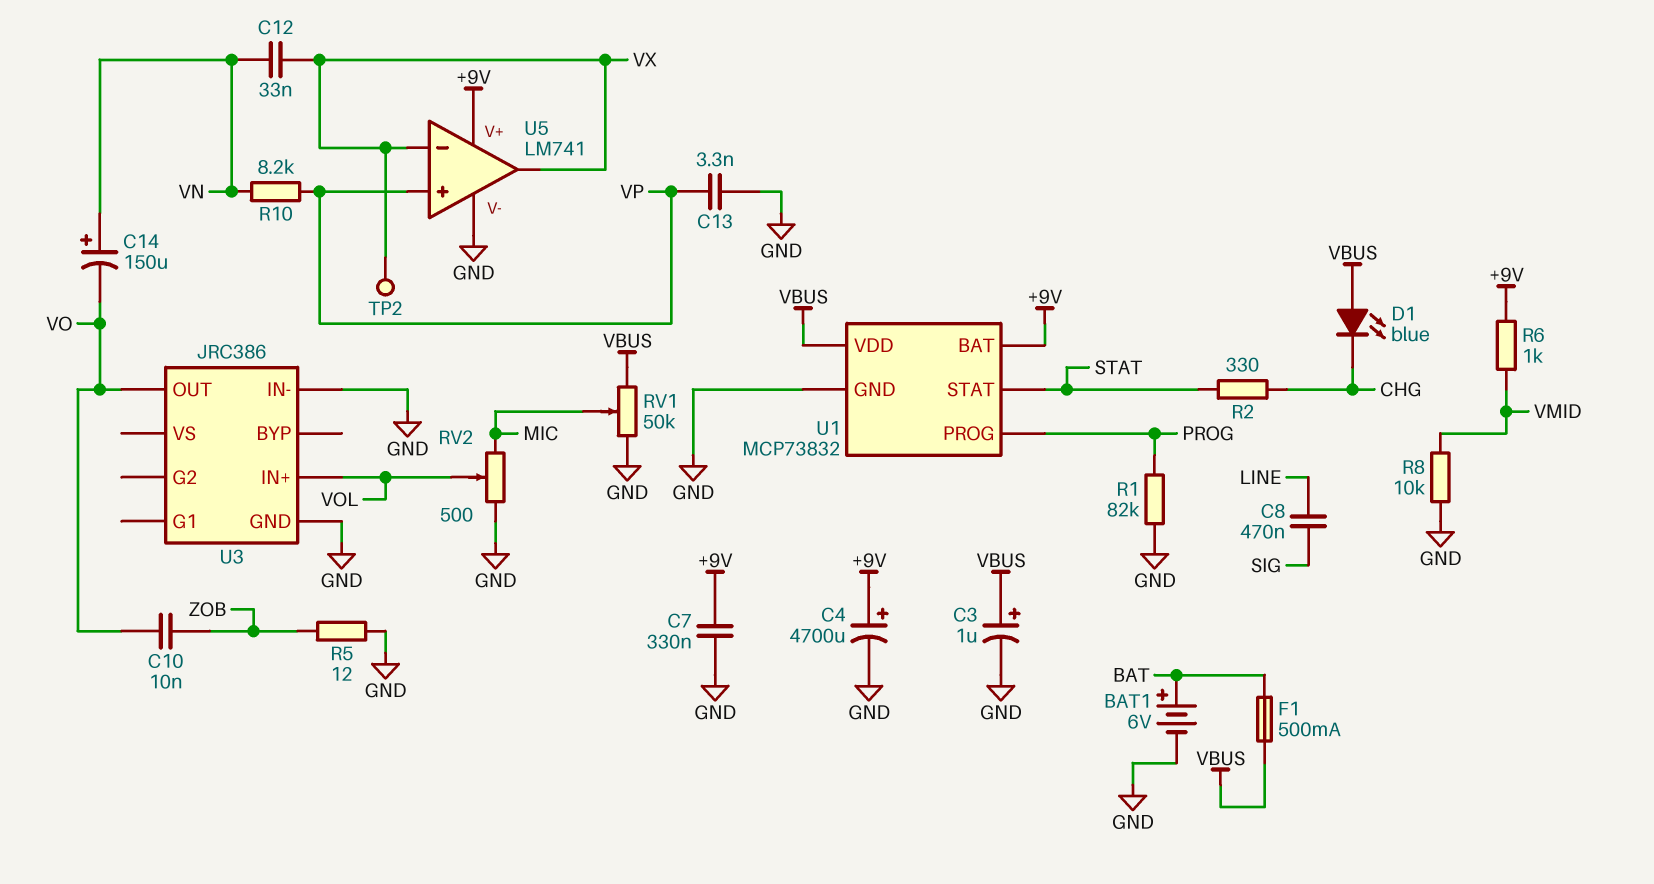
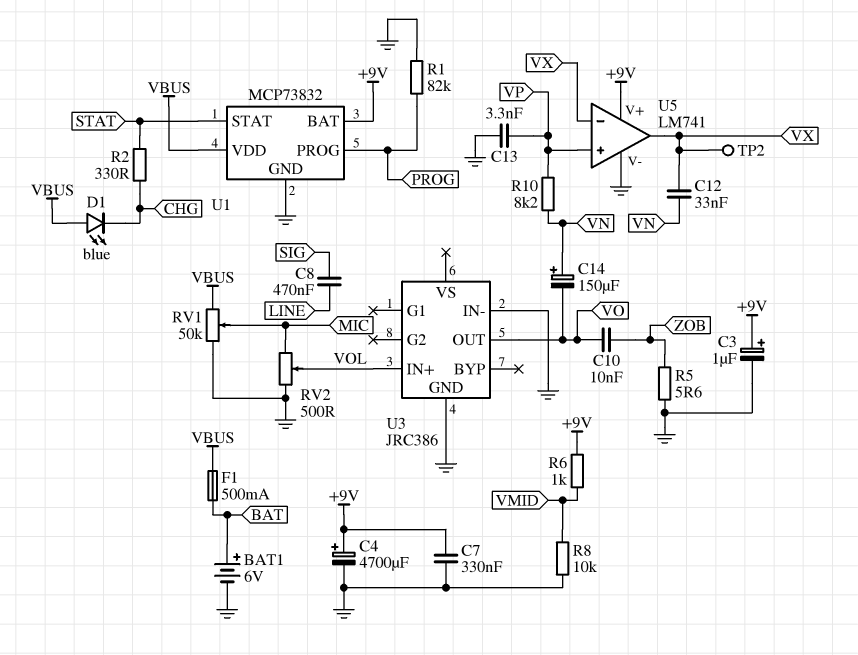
C3: 1uF (plus VBUS, minus GND) -> 1uF (plus +9V, minus GND)
R5: 12 (GND, ZOB) -> 5.6 (GND, ZOB)

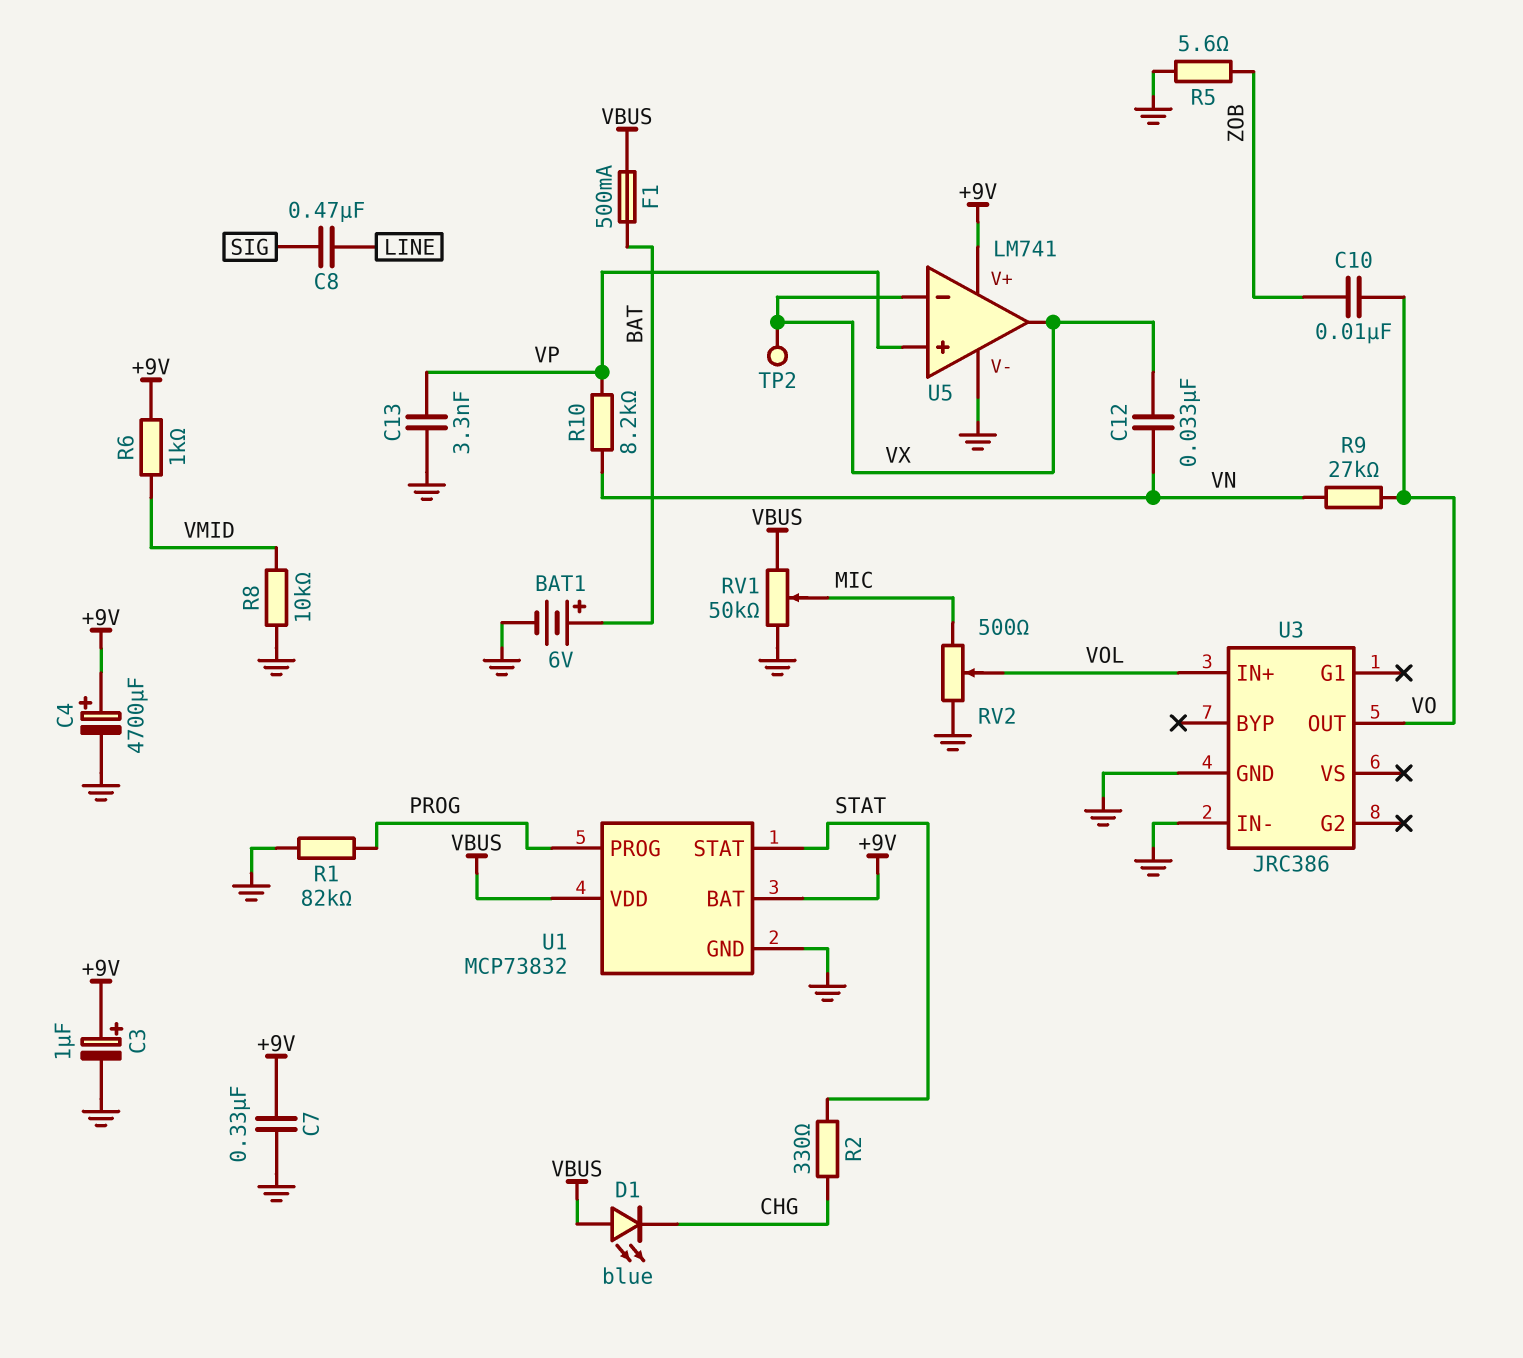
C14: 150uF (plus VN, minus VO) -> none
R9: none -> 27k (VN, VO)

